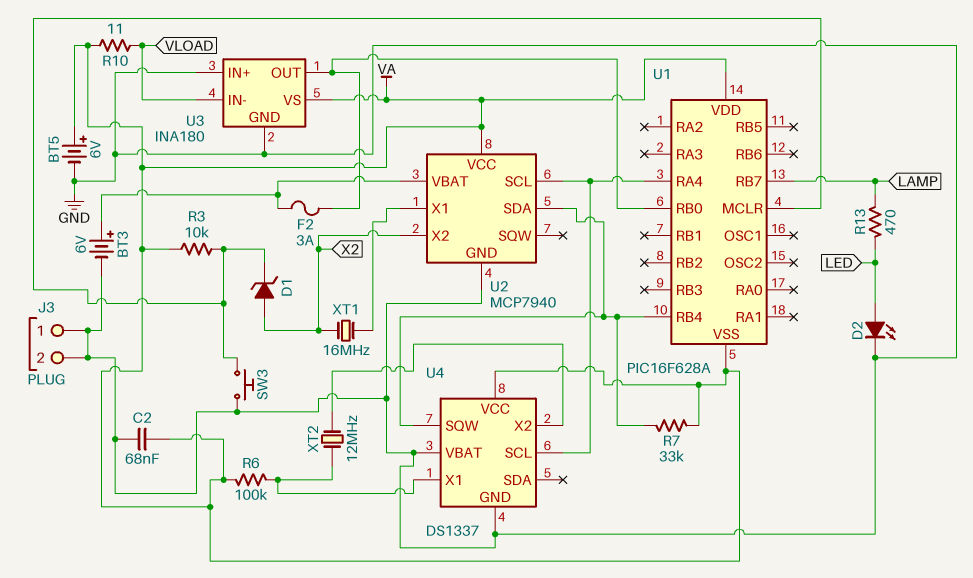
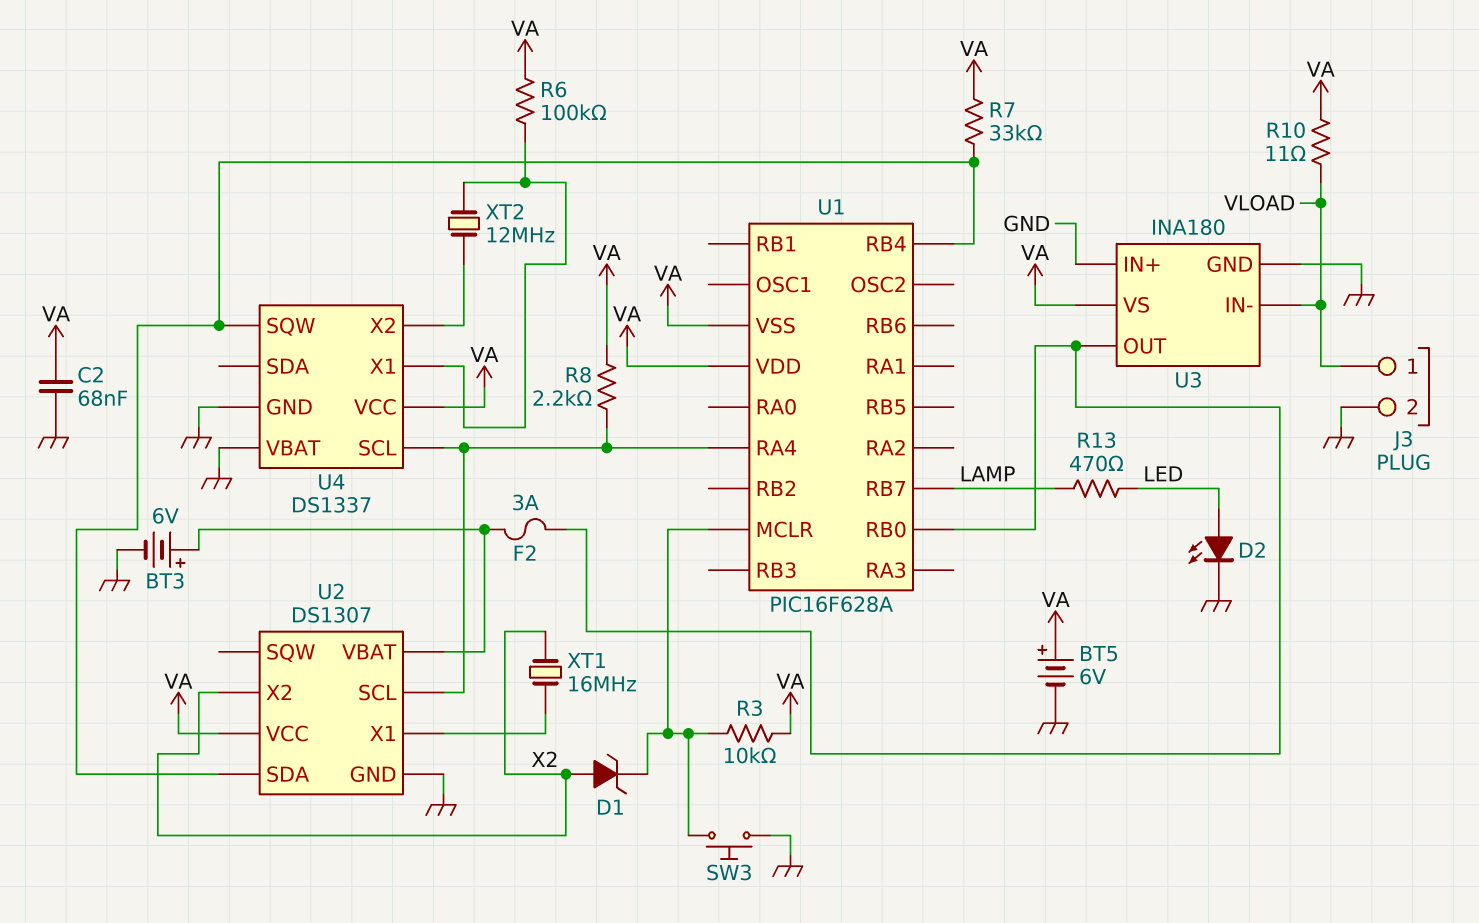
J3 pin 1: GND -> VLOAD
R8: none -> 2.2k (U1/RA4, VA)
U2: MCP7940 -> DS1307

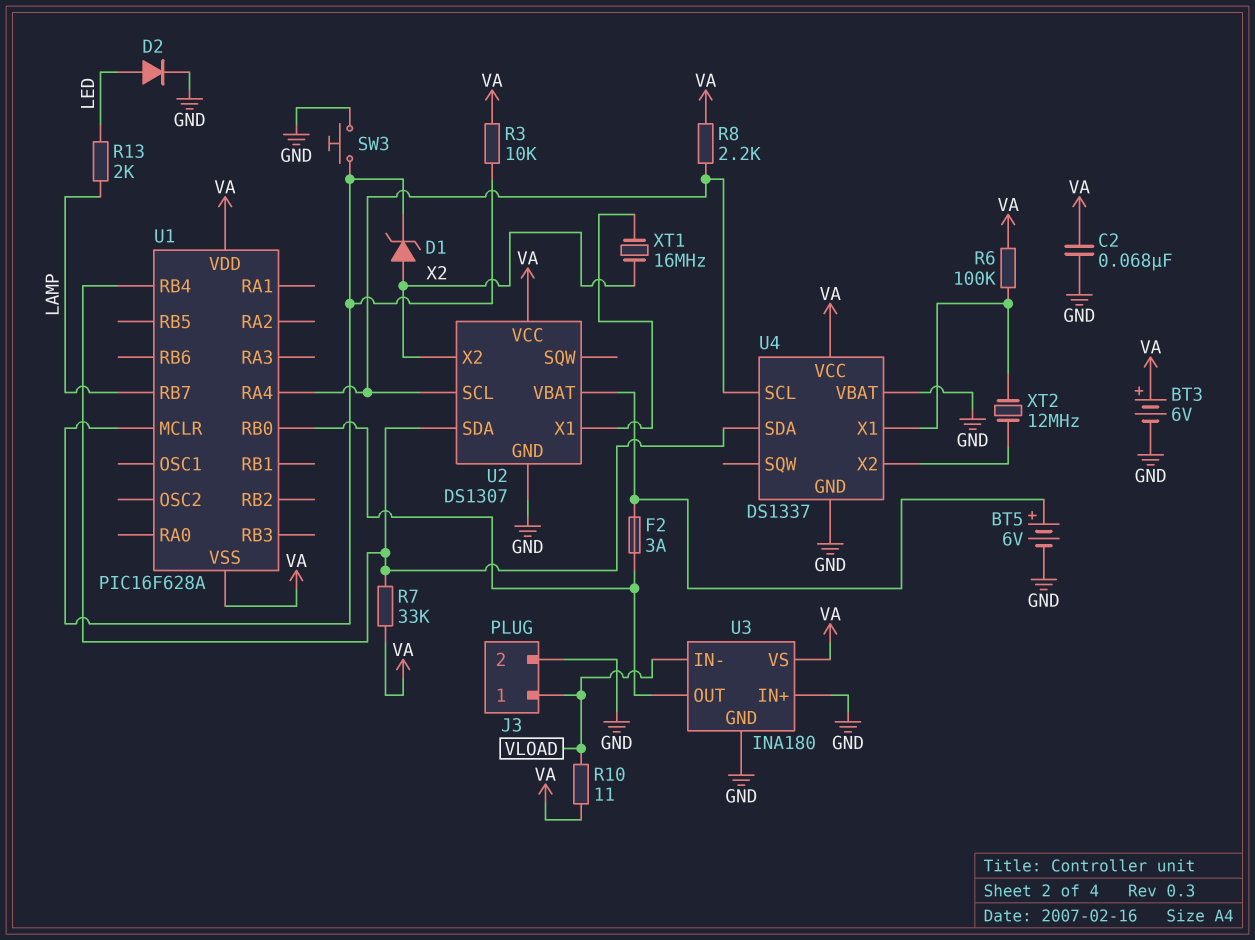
BT3: 6V (plus U2/VBAT, minus GND) -> 6V (plus VA, minus GND)
BT5: 6V (plus VA, minus GND) -> 6V (plus U2/VBAT, minus GND)
D2: LED (A LED, K GND) -> diode (A LED, K GND)
R13: 470 (LAMP, LED) -> 2k (LAMP, LED)
U4 pin SDA: none -> U1/RB4
U4 pin SQW: U1/RB4 -> none

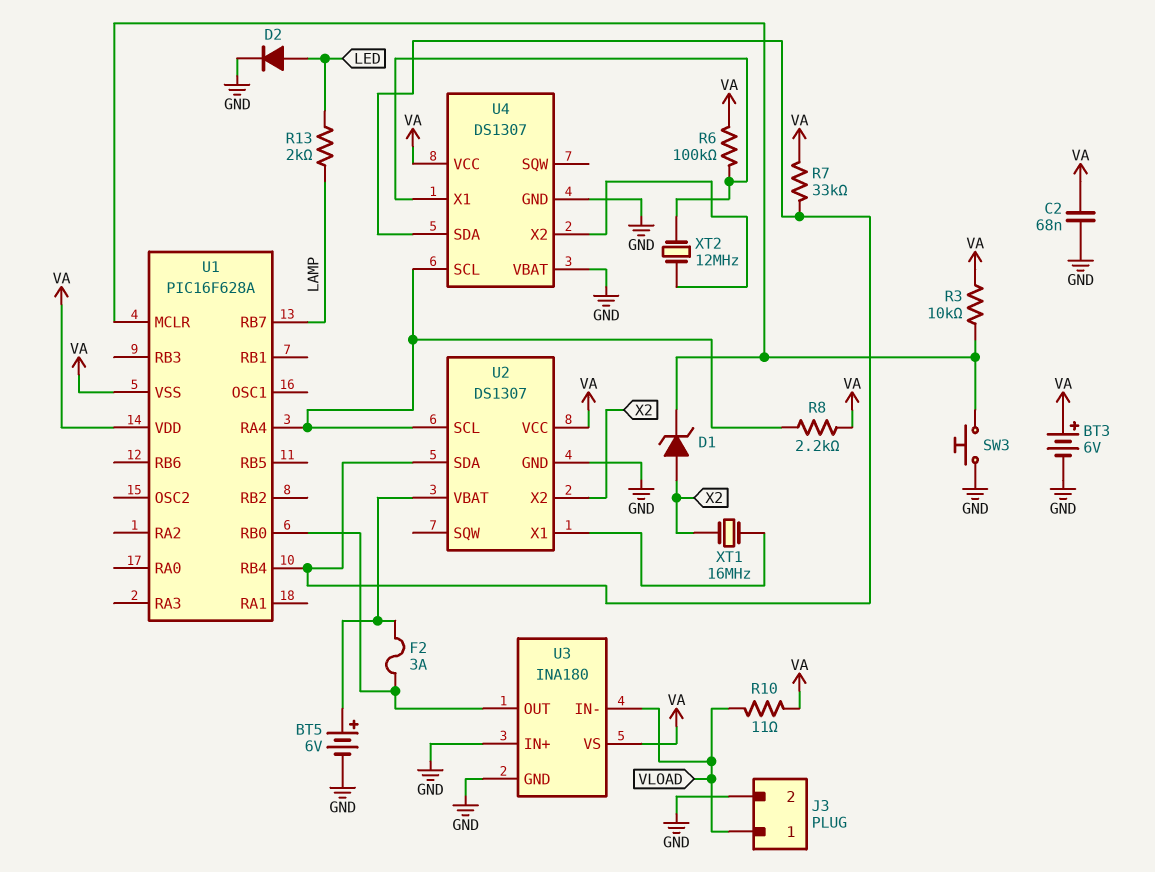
U4: DS1337 -> DS1307

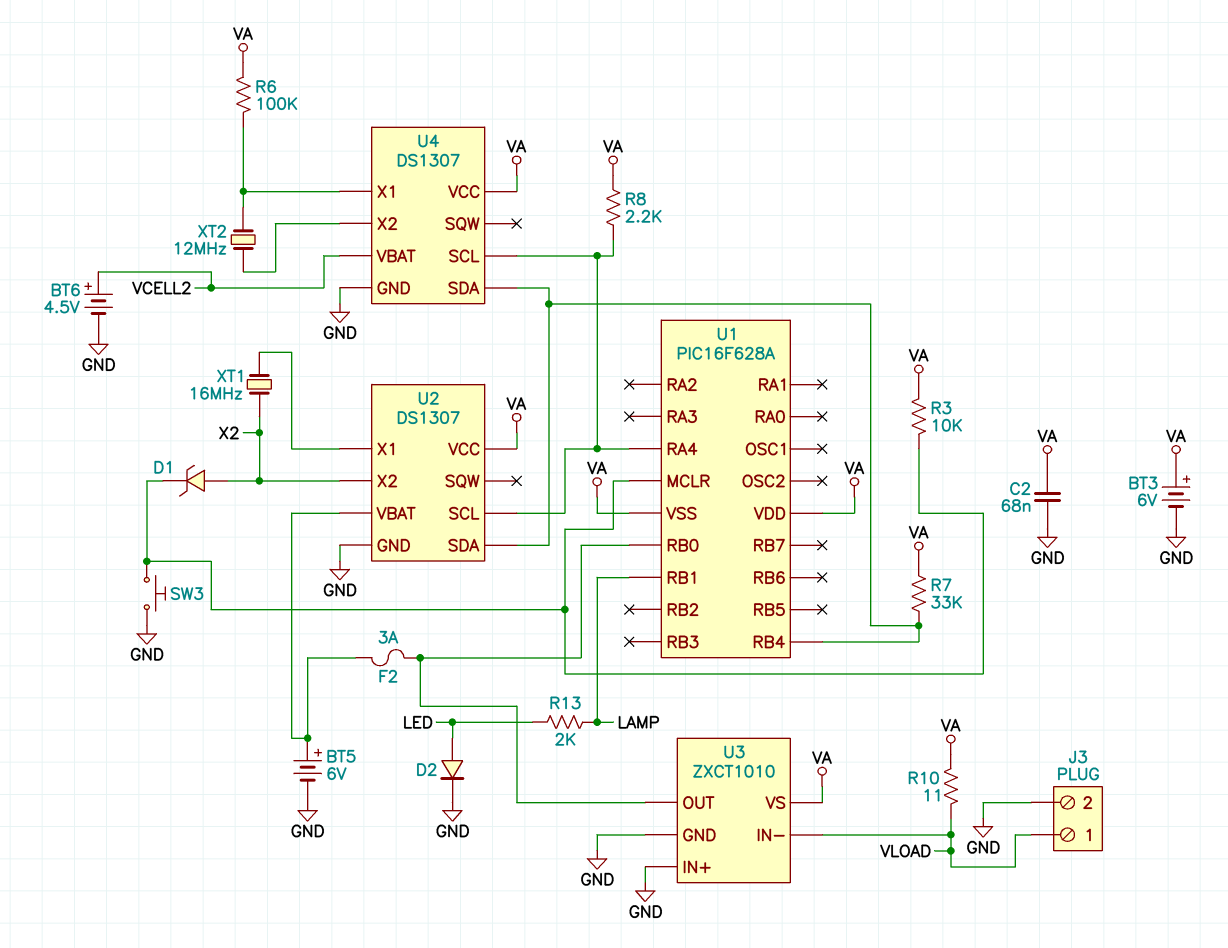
BT6: none -> 4.5V (plus VCELL2, minus GND)
U1 pin RB1: none -> LAMP
U1 pin RB7: LAMP -> none
U3: INA180 -> ZXCT1010
U4 pin VBAT: GND -> VCELL2

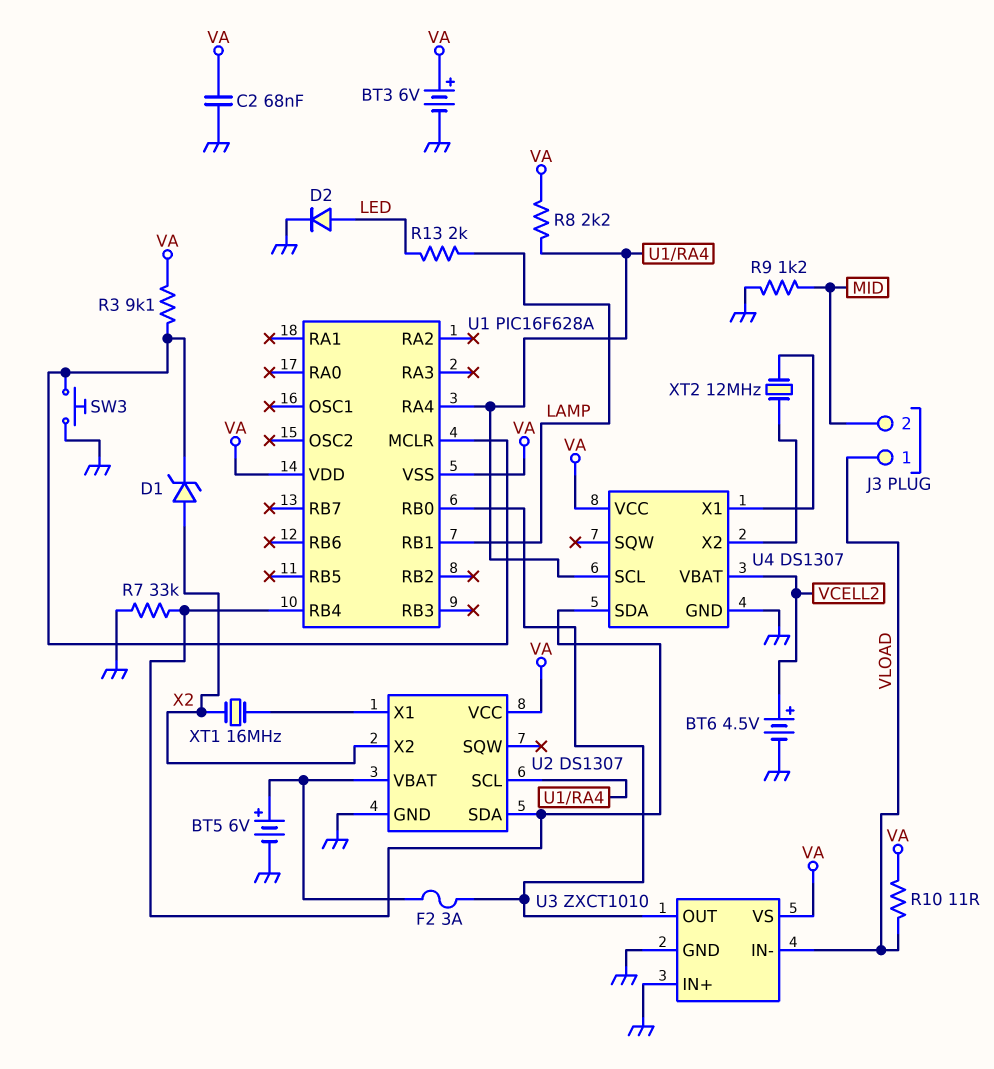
J3 pin 2: GND -> MID
R3: 10k (U1/MCLR, VA) -> 9.1k (U1/MCLR, VA)
R6: 100k (U4/X1, VA) -> none
R7: 33k (U1/RB4, VA) -> 33k (GND, U1/RB4)
R9: none -> 1.2k (GND, MID)

